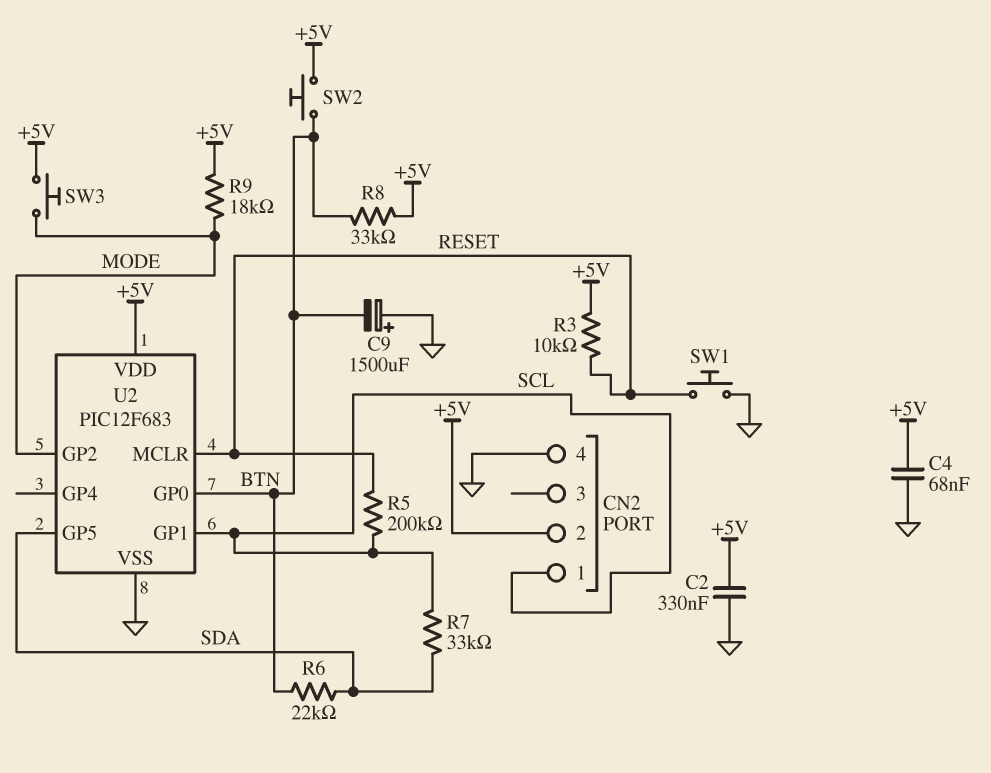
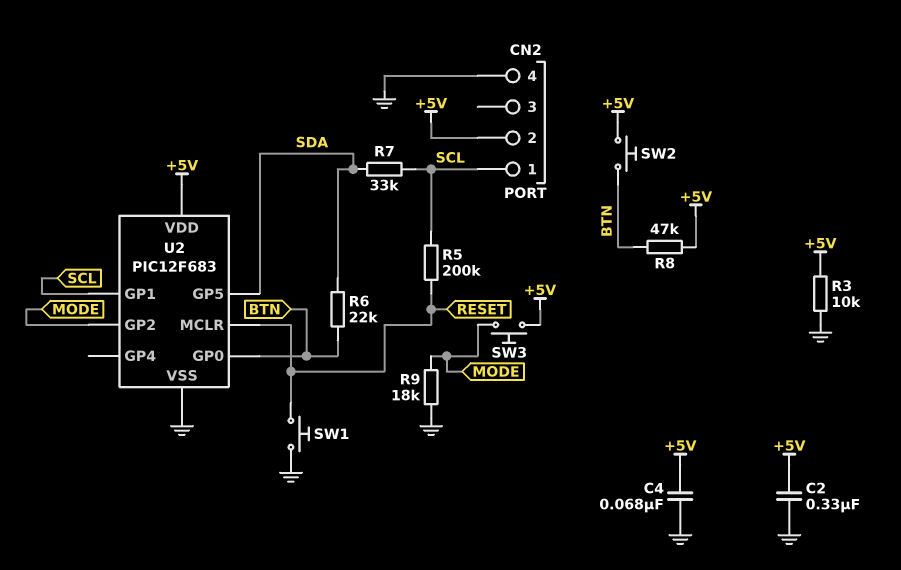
C9: 1500uF (plus GND, minus BTN) -> none
R3: 10k (+5V, RESET) -> 10k (+5V, GND)
R8: 33k (+5V, BTN) -> 47k (+5V, BTN)
R9: 18k (+5V, MODE) -> 18k (GND, MODE)

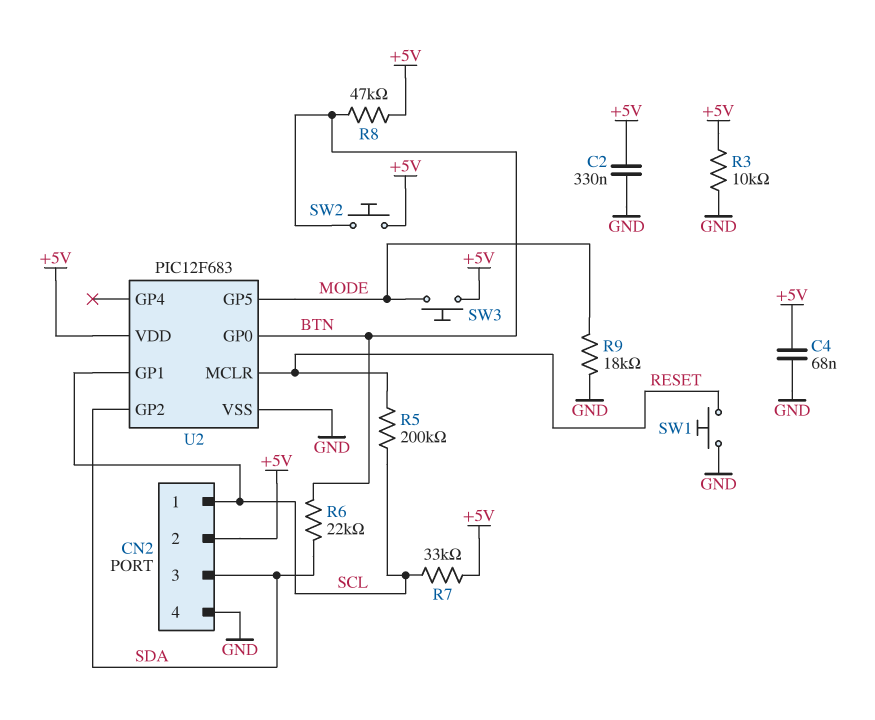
CN2 pin 3: none -> SDA
R7: 33k (SCL, SDA) -> 33k (+5V, SCL)
U2 pin GP2: MODE -> SDA
U2 pin GP5: SDA -> MODE

